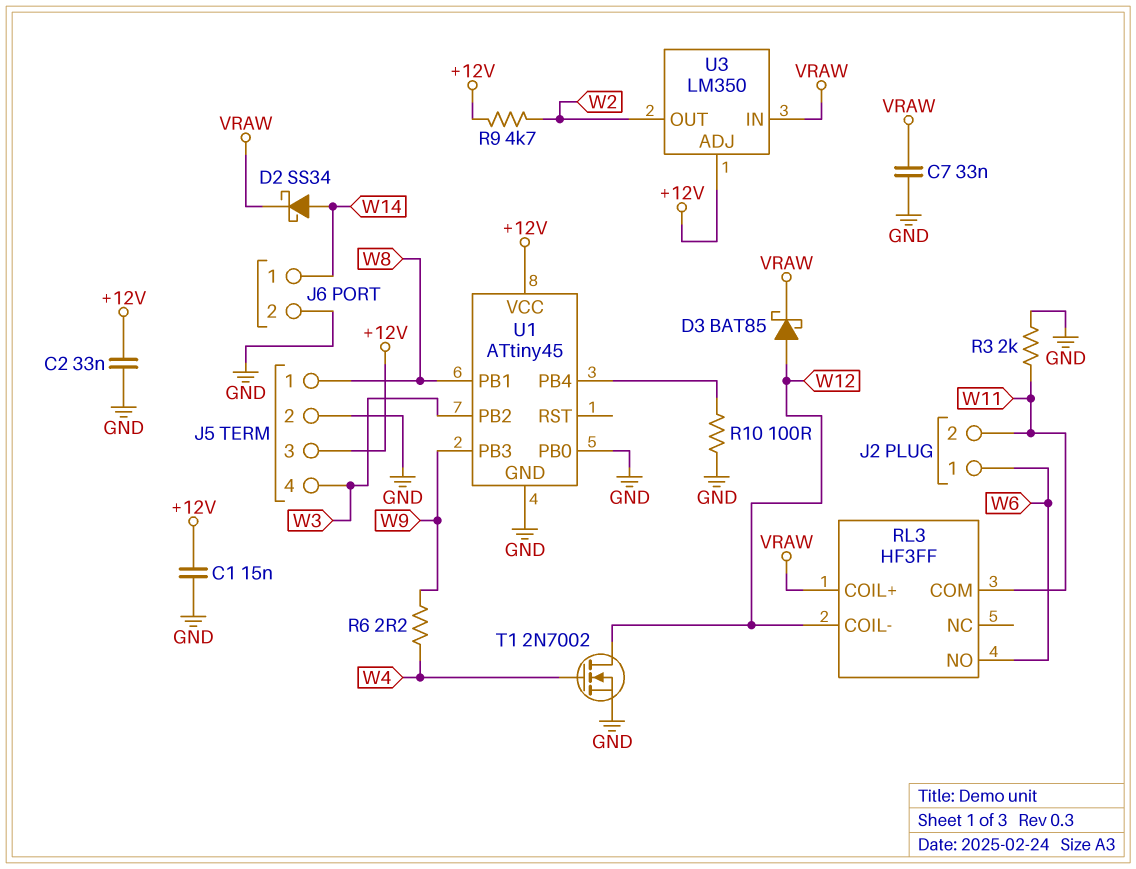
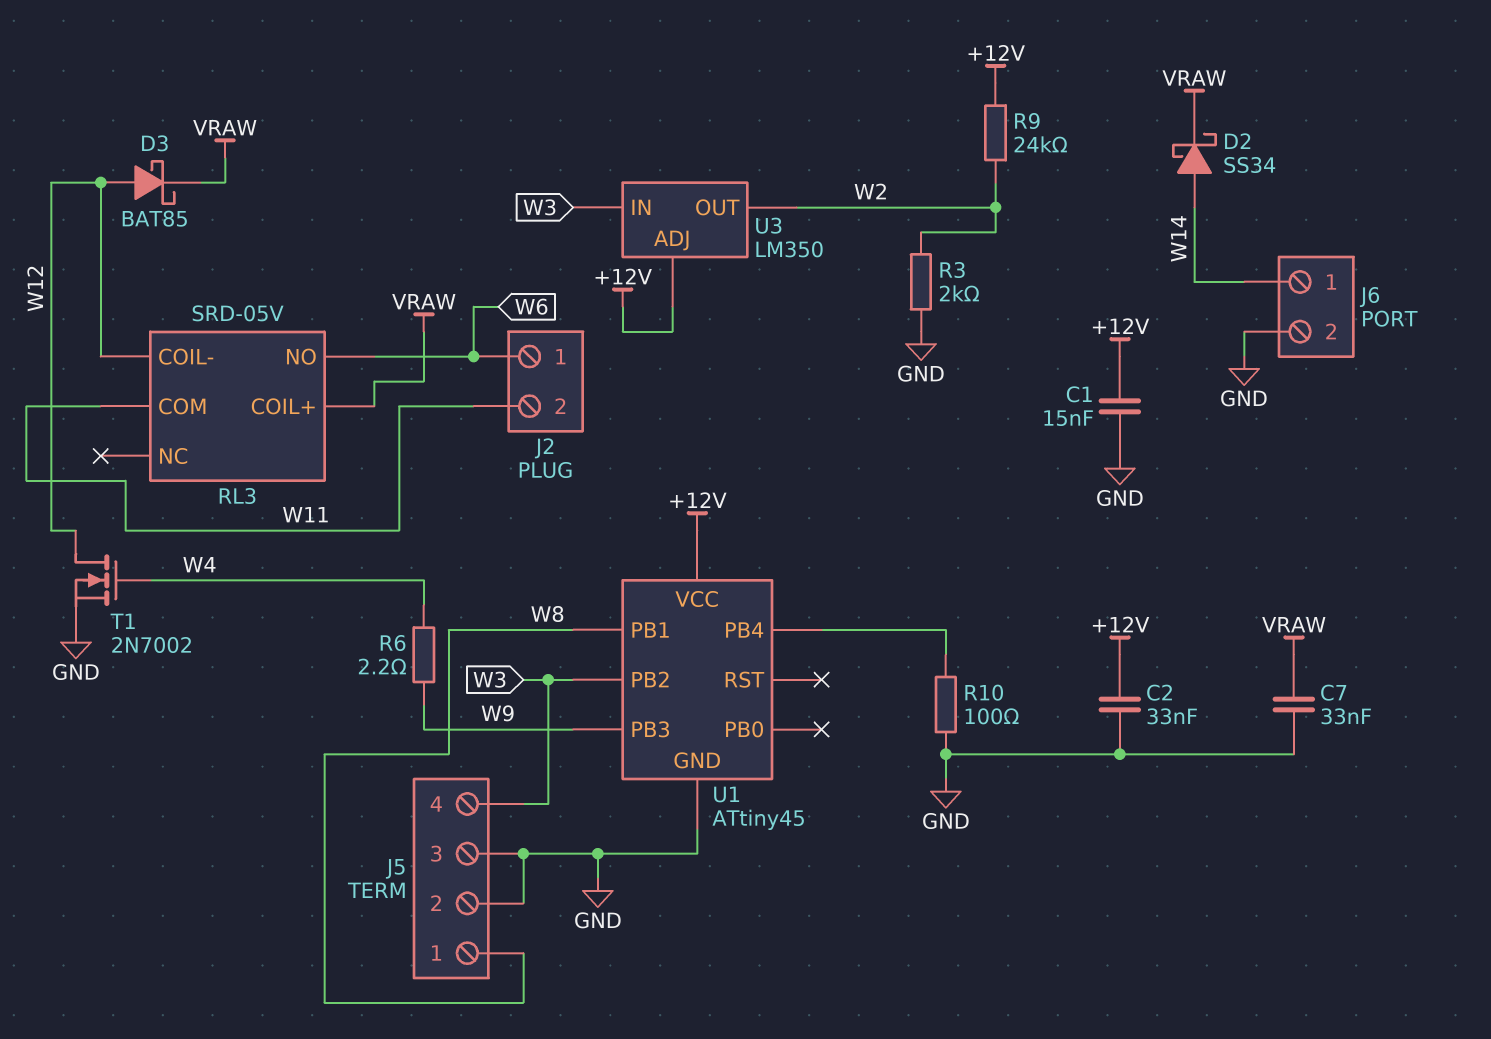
J5 pin 3: +12V -> GND
R3: 2k (GND, W11) -> 2k (GND, W2)
R9: 4.7k (+12V, W2) -> 24k (+12V, W2)
RL3: HF3FF -> SRD-05V
U1 pin PB0: GND -> none
U3 pin IN: VRAW -> W3

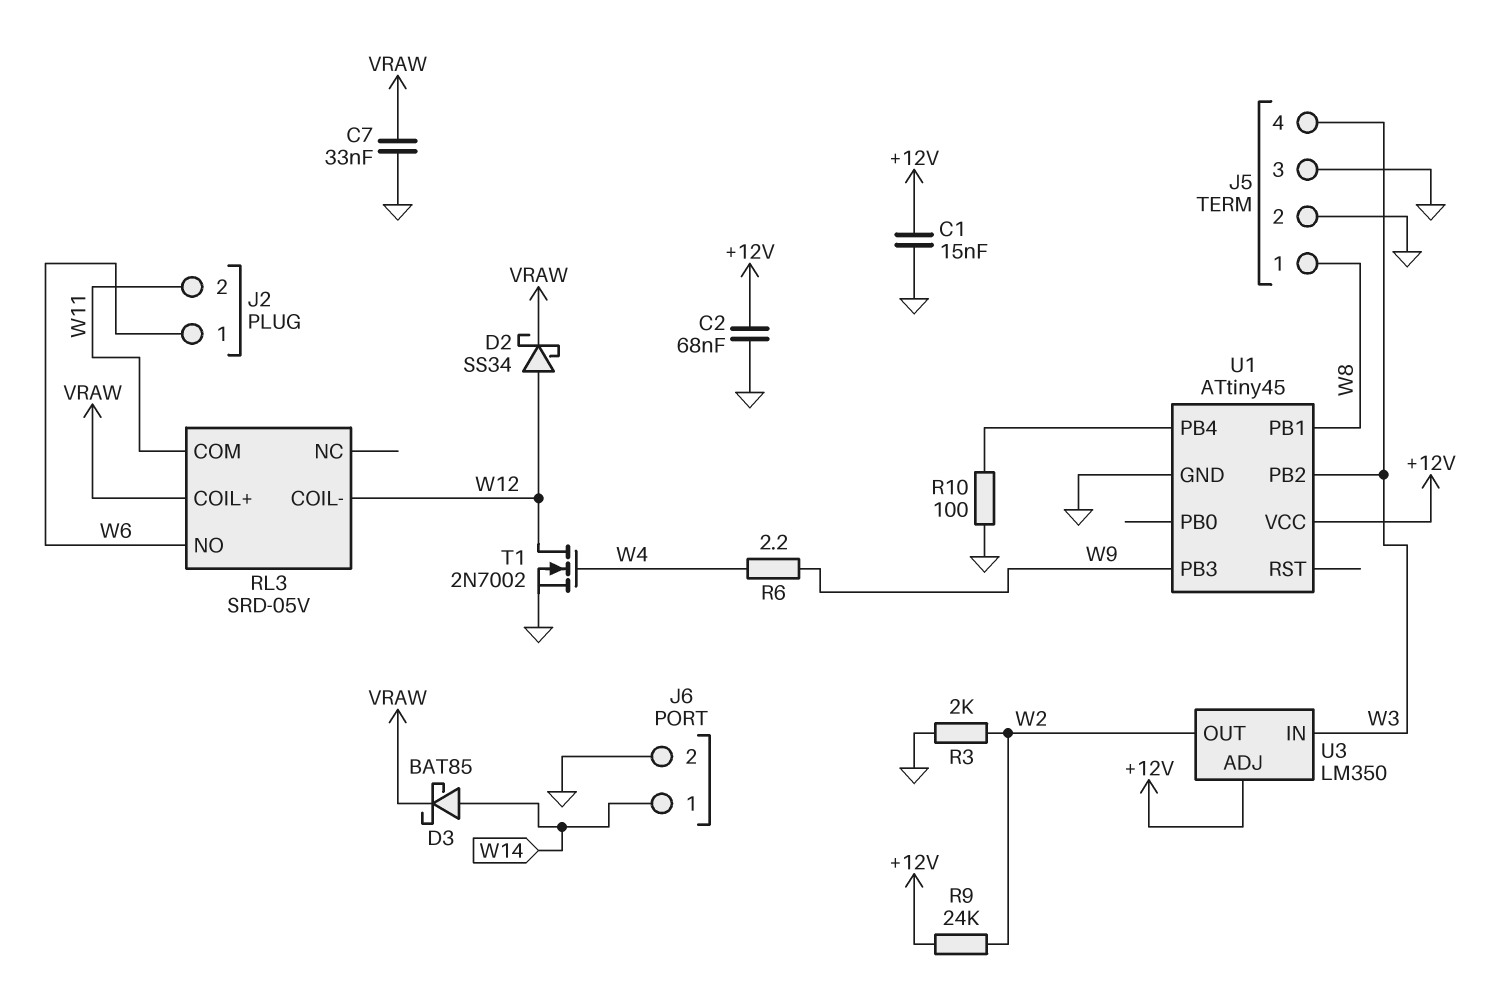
C2: 33nF (+12V, GND) -> 68nF (+12V, GND)
D2: schottky SS34 (A W14, K VRAW) -> schottky SS34 (A W12, K VRAW)
D3: schottky BAT85 (A W12, K VRAW) -> schottky BAT85 (A W14, K VRAW)

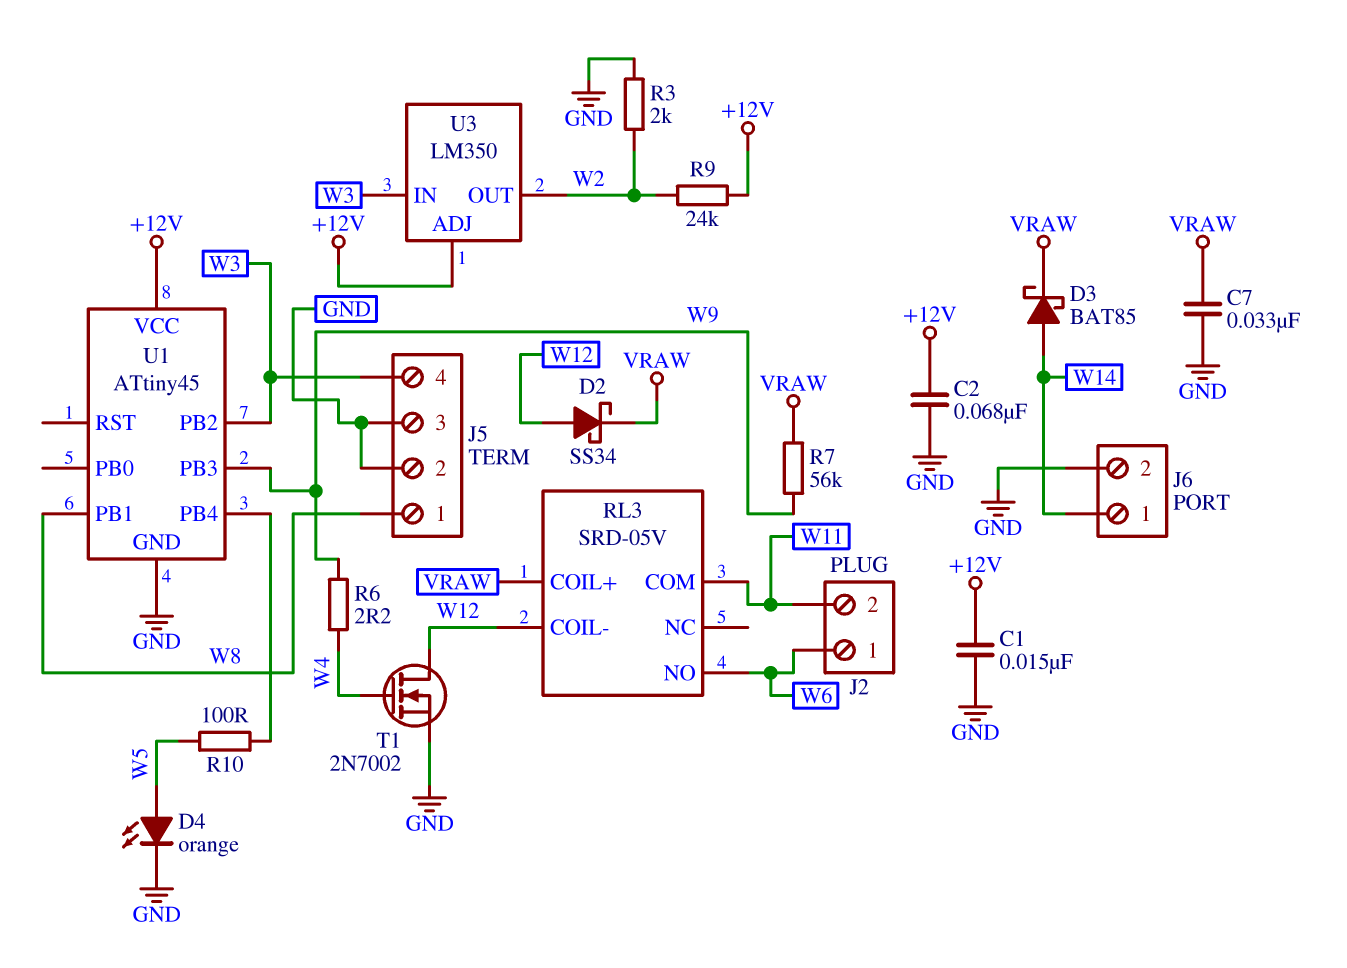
D4: none -> LED orange (A W5, K GND)
R7: none -> 56k (VRAW, W9)
R10: 100 (GND, U1/PB4) -> 100 (U1/PB4, W5)

